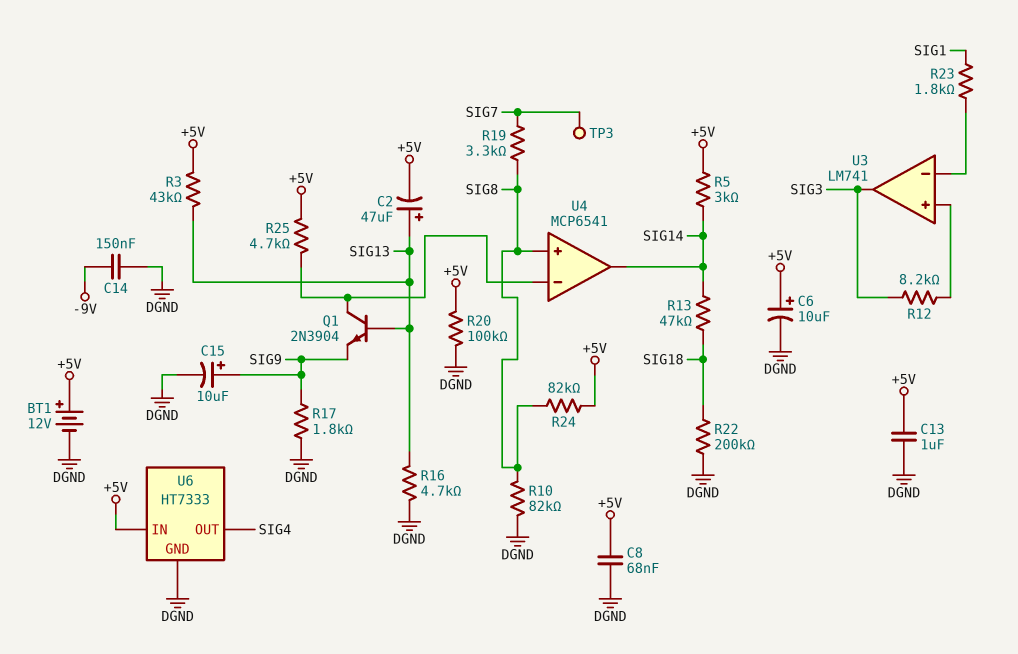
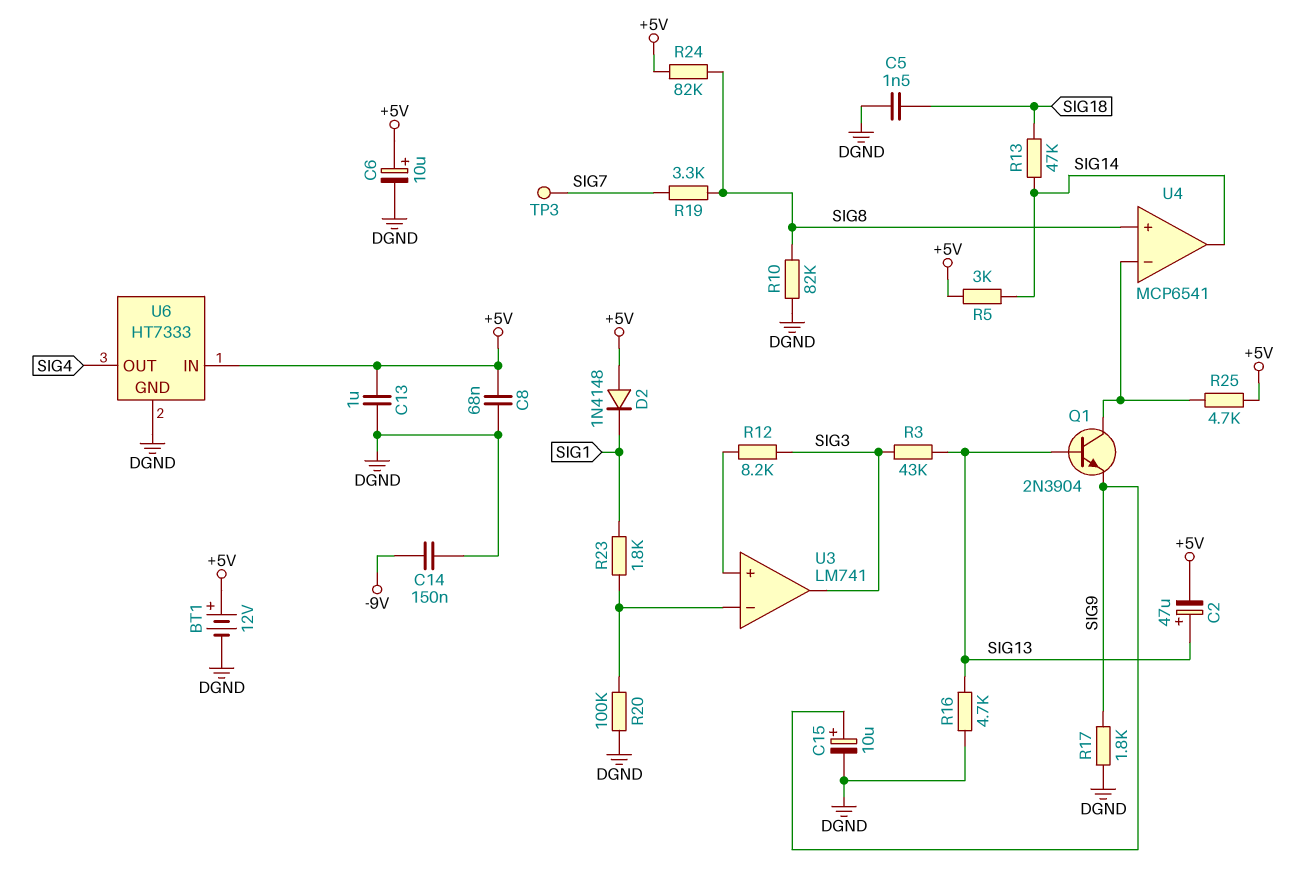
C5: none -> 1.5nF (DGND, SIG18)
D2: none -> diode 1N4148 (A +5V, K SIG1)
R3: 43k (+5V, SIG13) -> 43k (SIG3, SIG13)
R20: 100k (+5V, DGND) -> 100k (DGND, U3/in-)
R22: 200k (DGND, SIG18) -> none

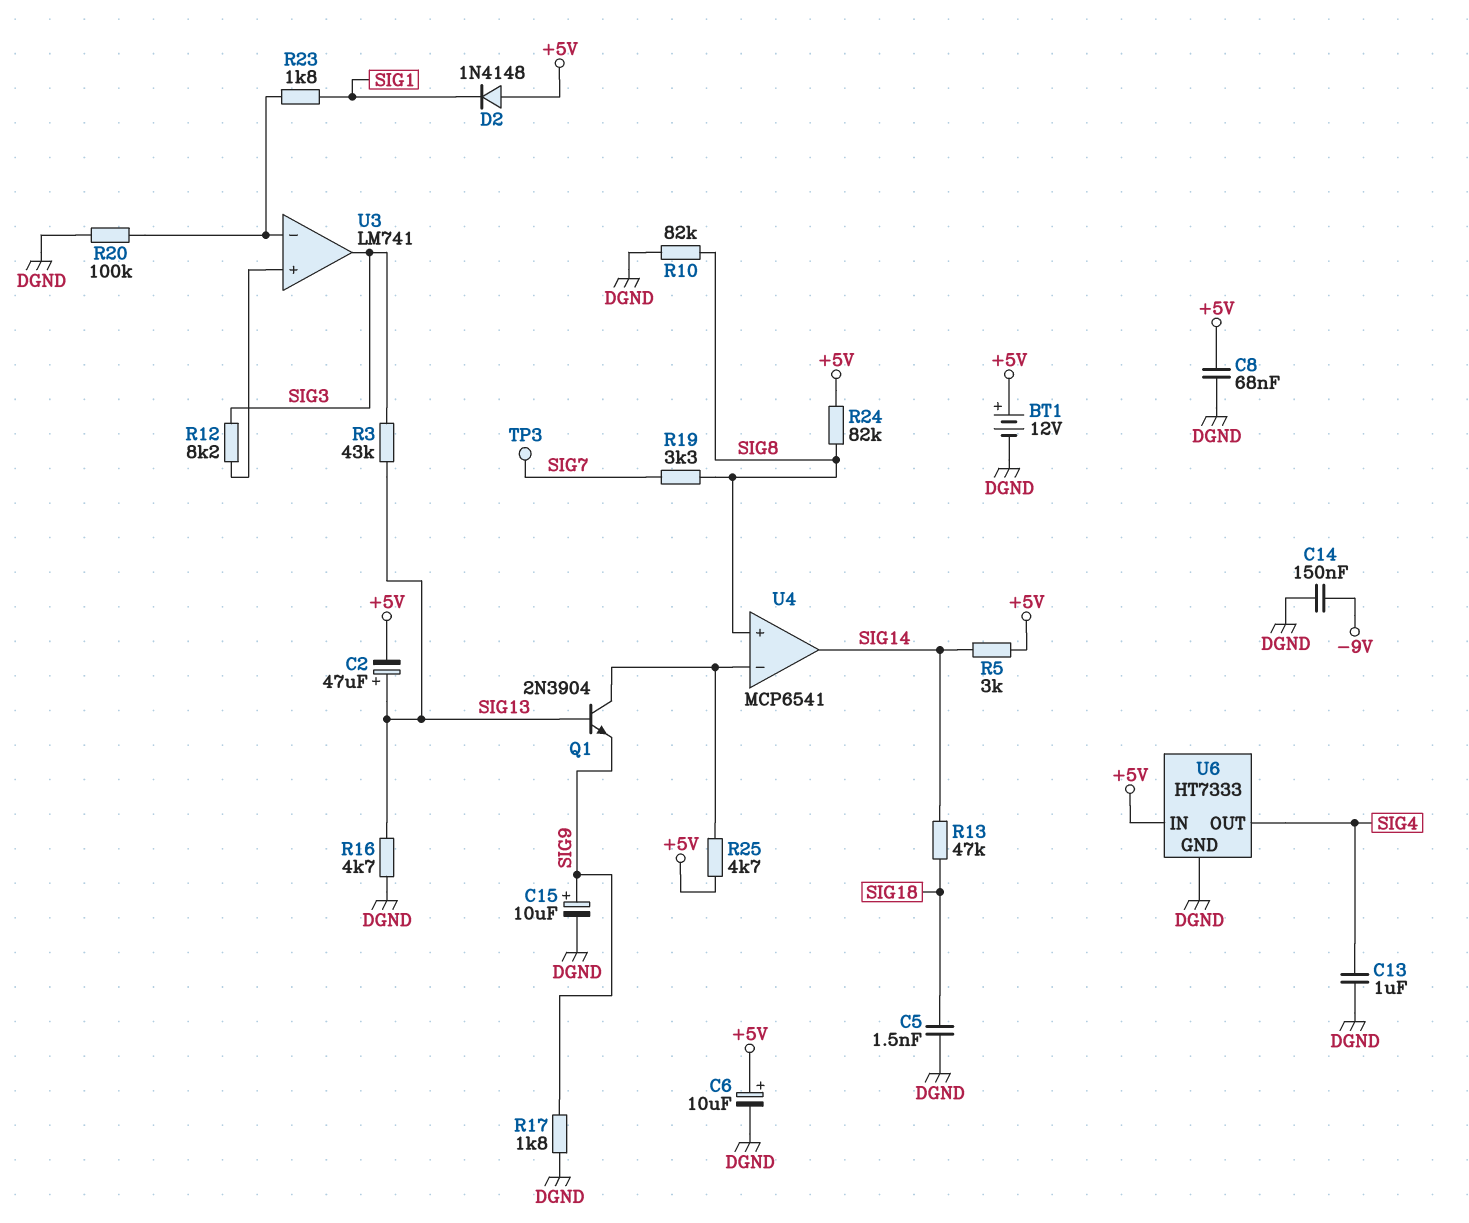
C13: 1uF (+5V, DGND) -> 1uF (DGND, SIG4)

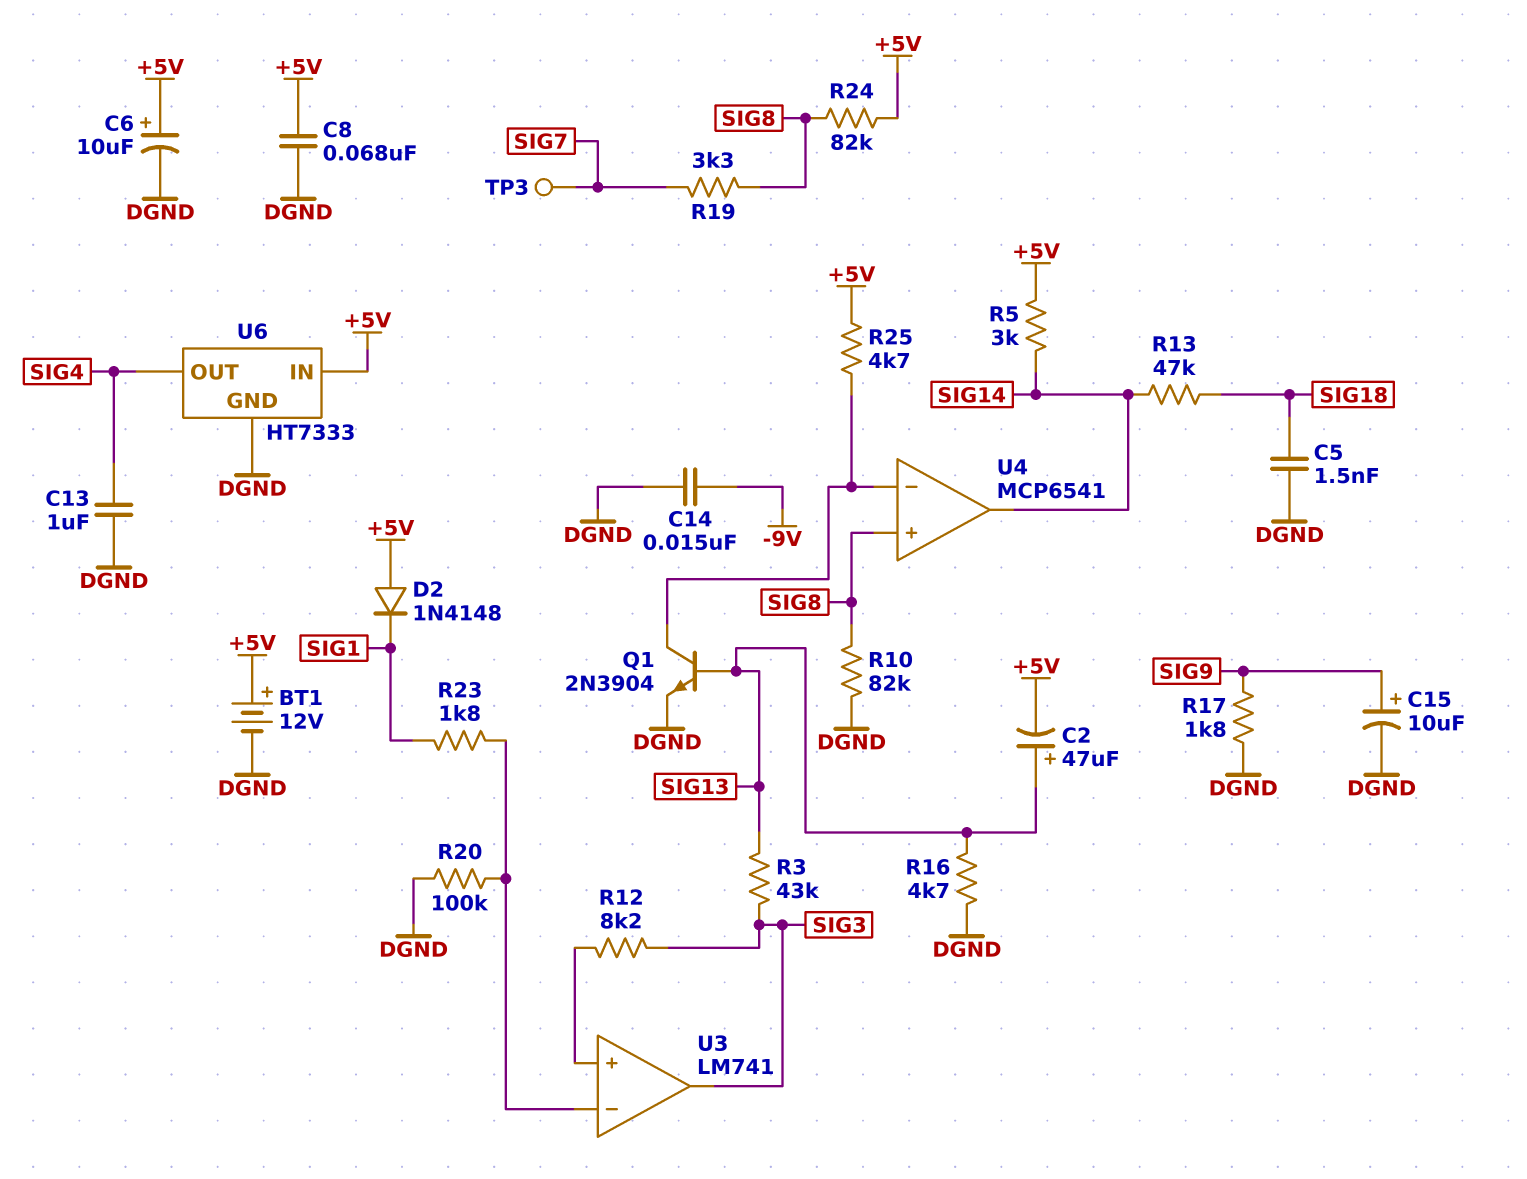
C14: 150nF (-9V, DGND) -> 15nF (-9V, DGND)
Q1: NPN 2N3904 (B SIG13, C U4/in-, E SIG9) -> NPN 2N3904 (B SIG13, C U4/in-, E DGND)

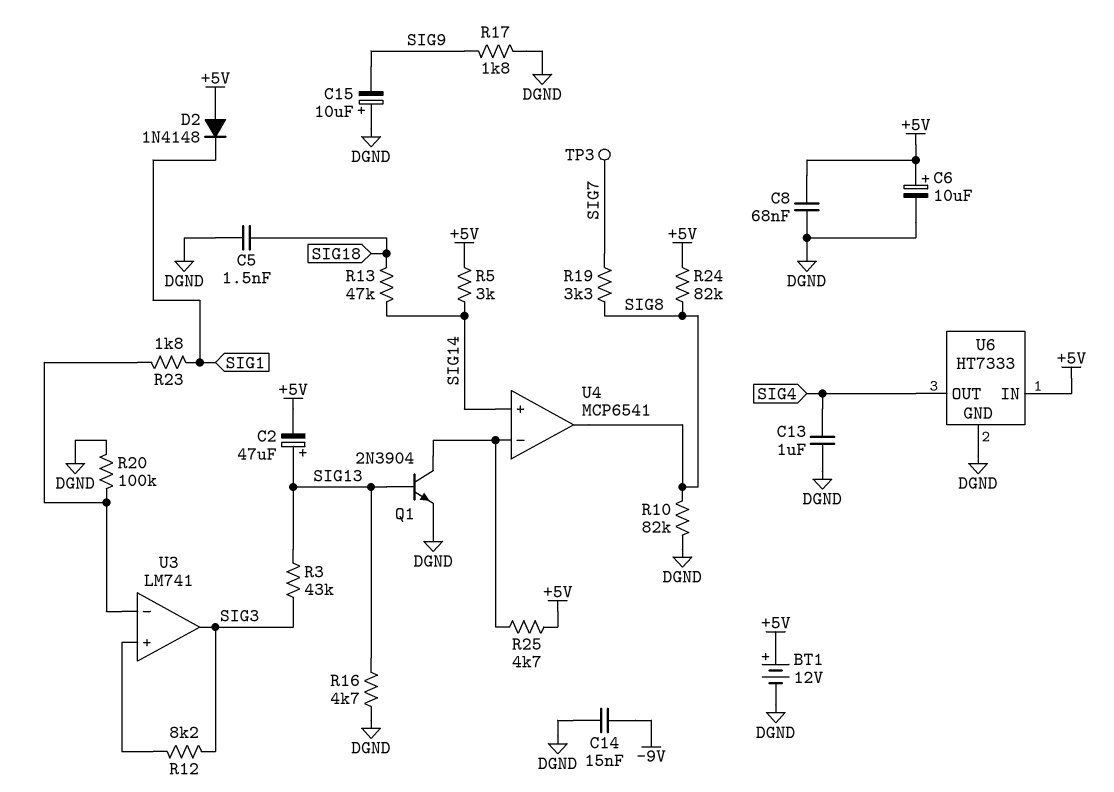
C15: 10uF (plus SIG9, minus DGND) -> 10uF (plus DGND, minus SIG9)
U4 pin in+: SIG8 -> SIG14
U4 pin out: SIG14 -> SIG8

